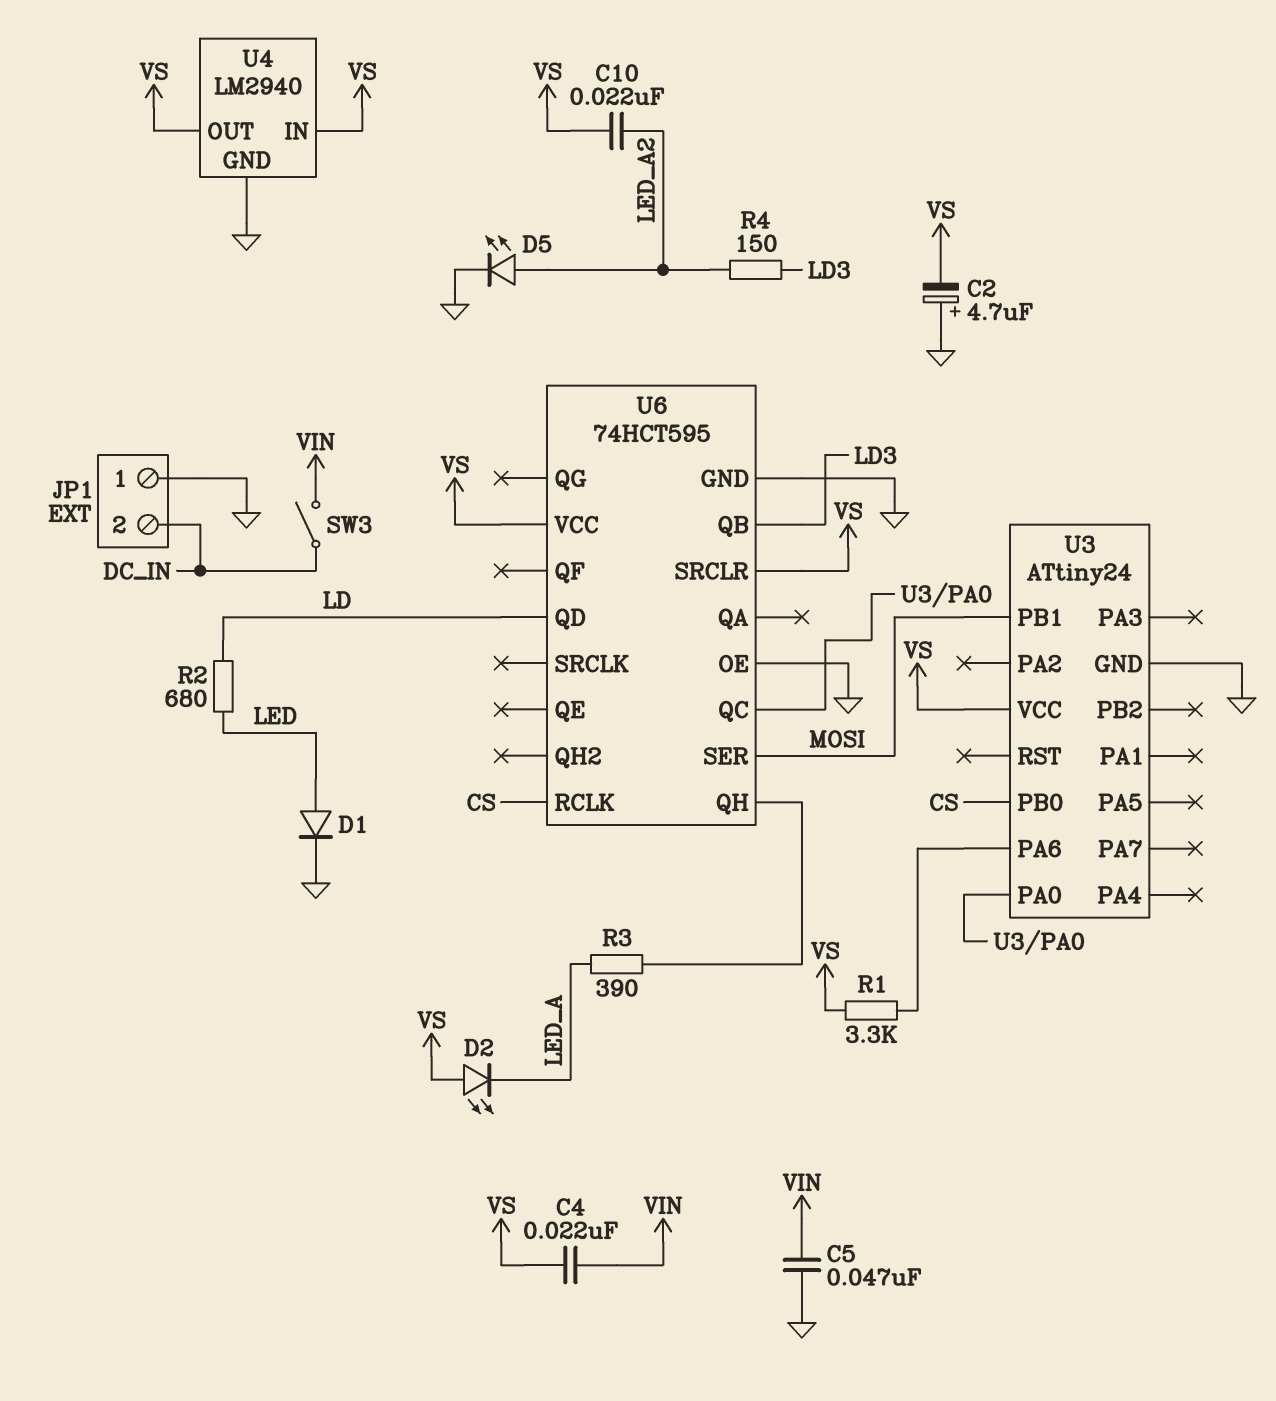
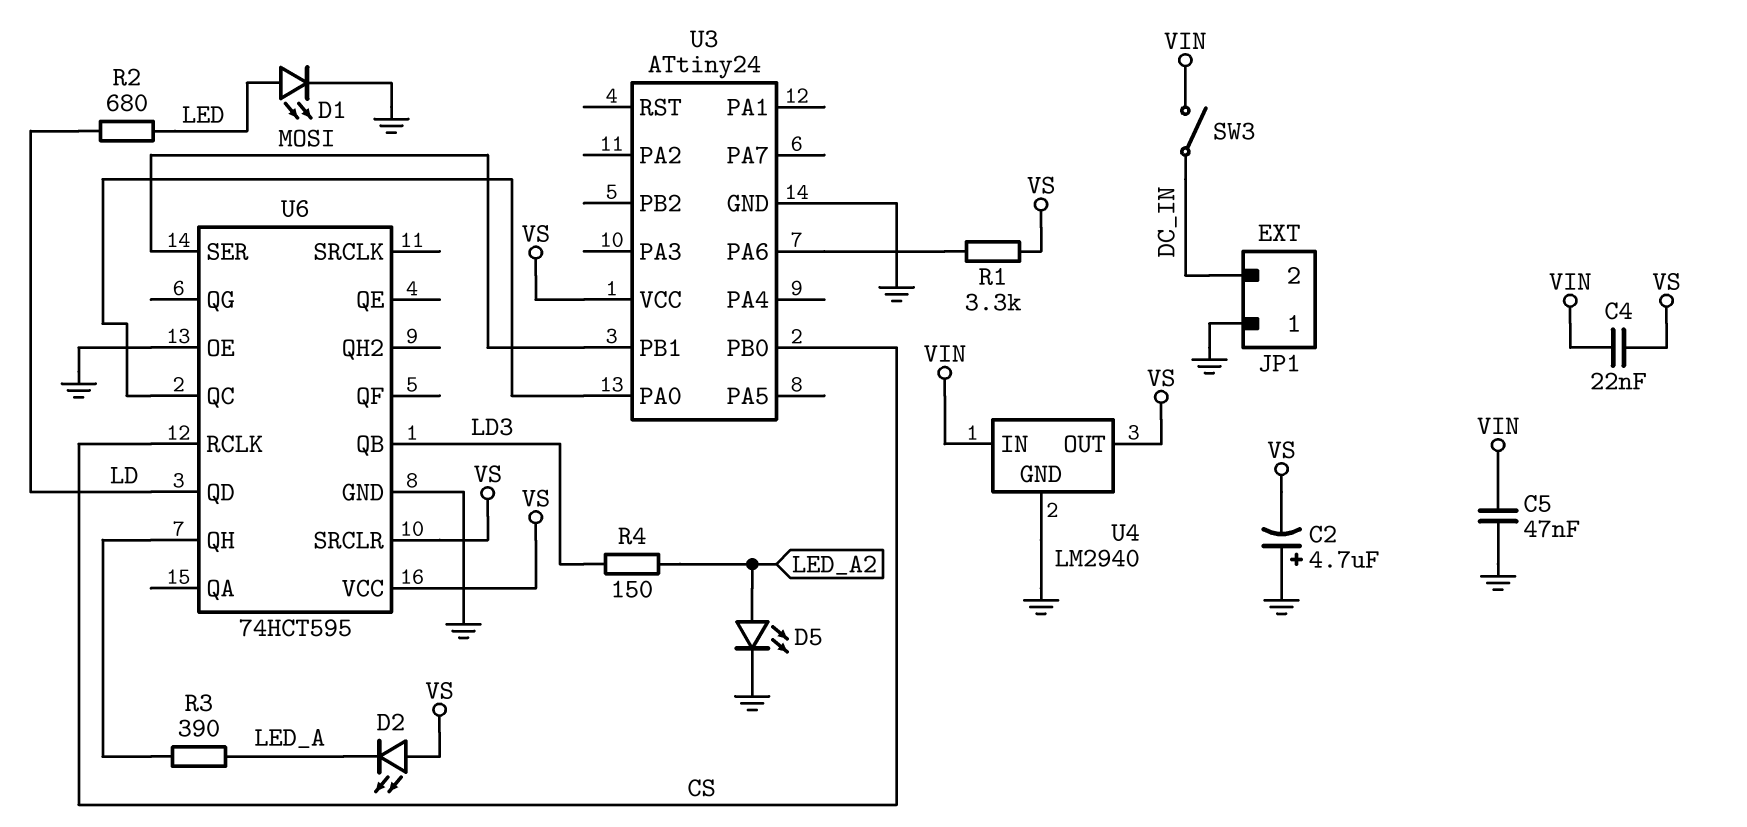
C10: 22nF (LED_A2, VS) -> none
D1: diode (A LED, K GND) -> LED (A LED, K GND)
U4 pin IN: VS -> VIN

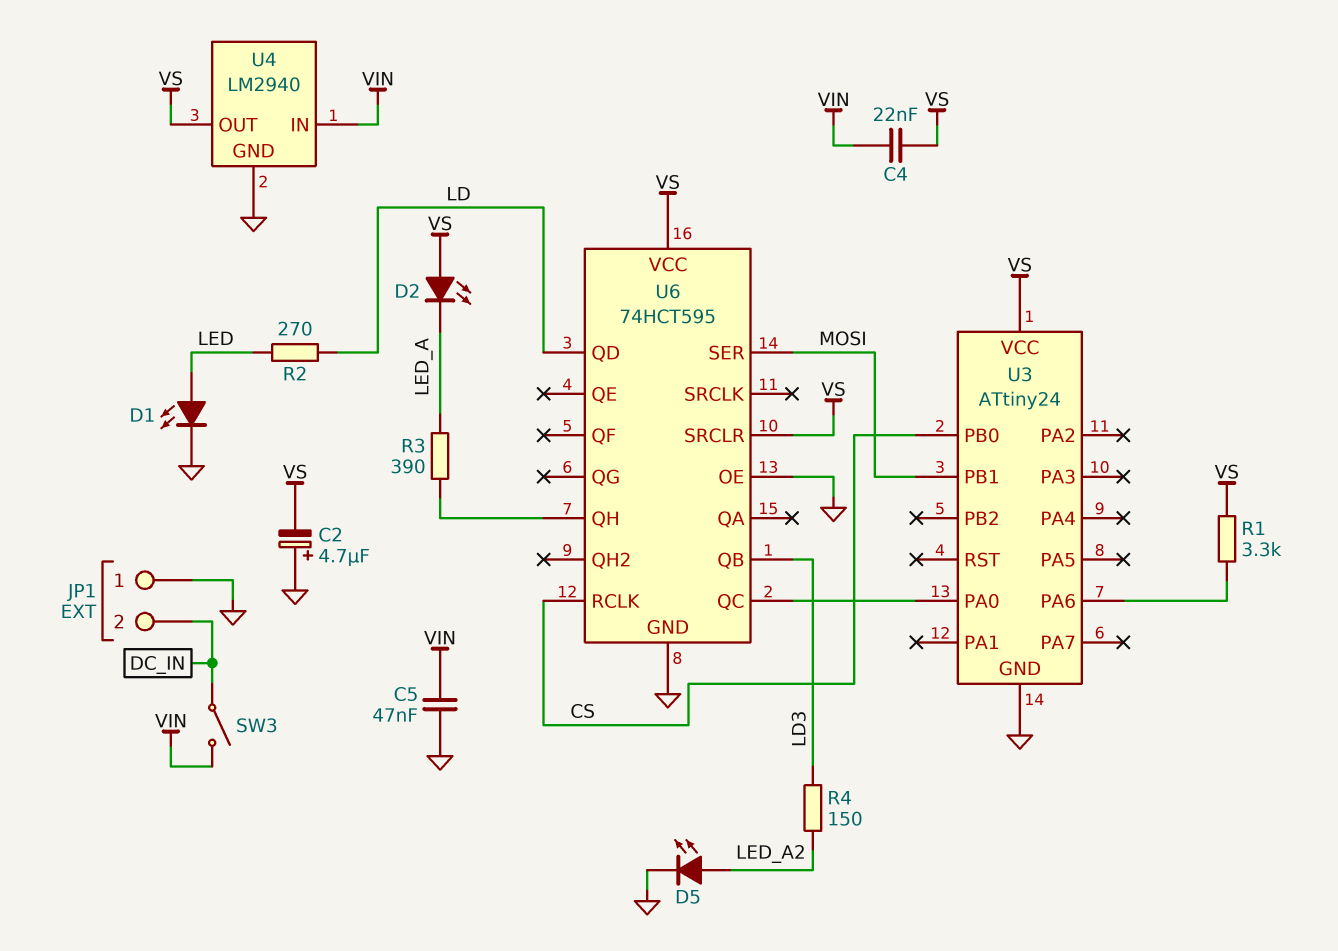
R2: 680 (LD, LED) -> 270 (LD, LED)

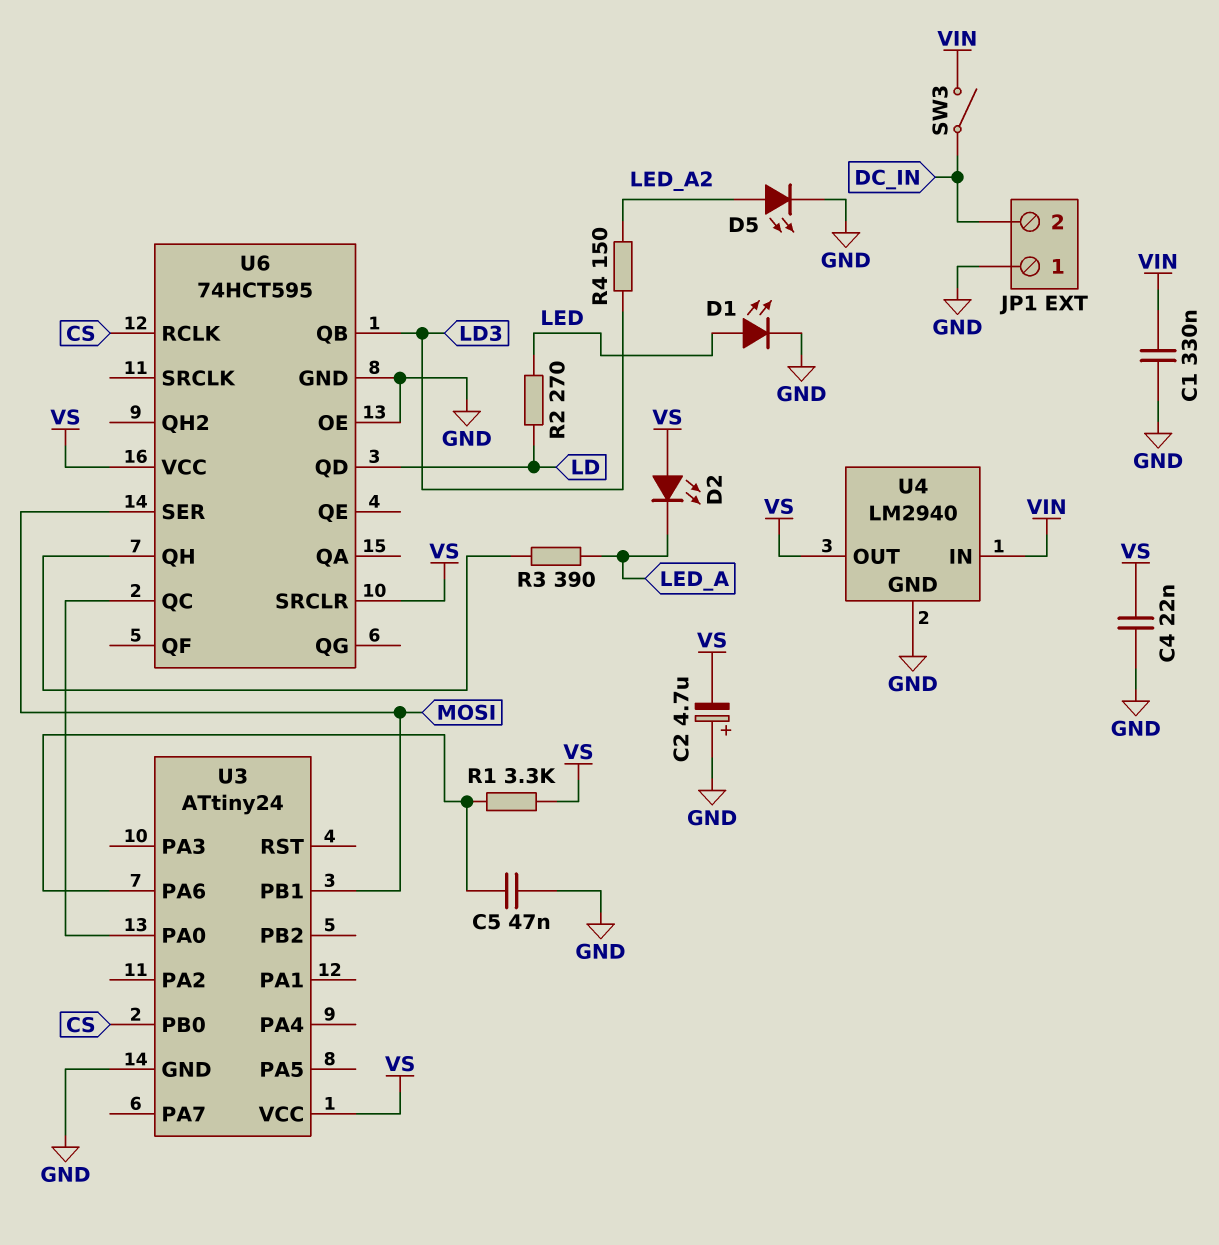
C1: none -> 330nF (GND, VIN)
C4: 22nF (VIN, VS) -> 22nF (GND, VS)
C5: 47nF (GND, VIN) -> 47nF (GND, U3/PA6)

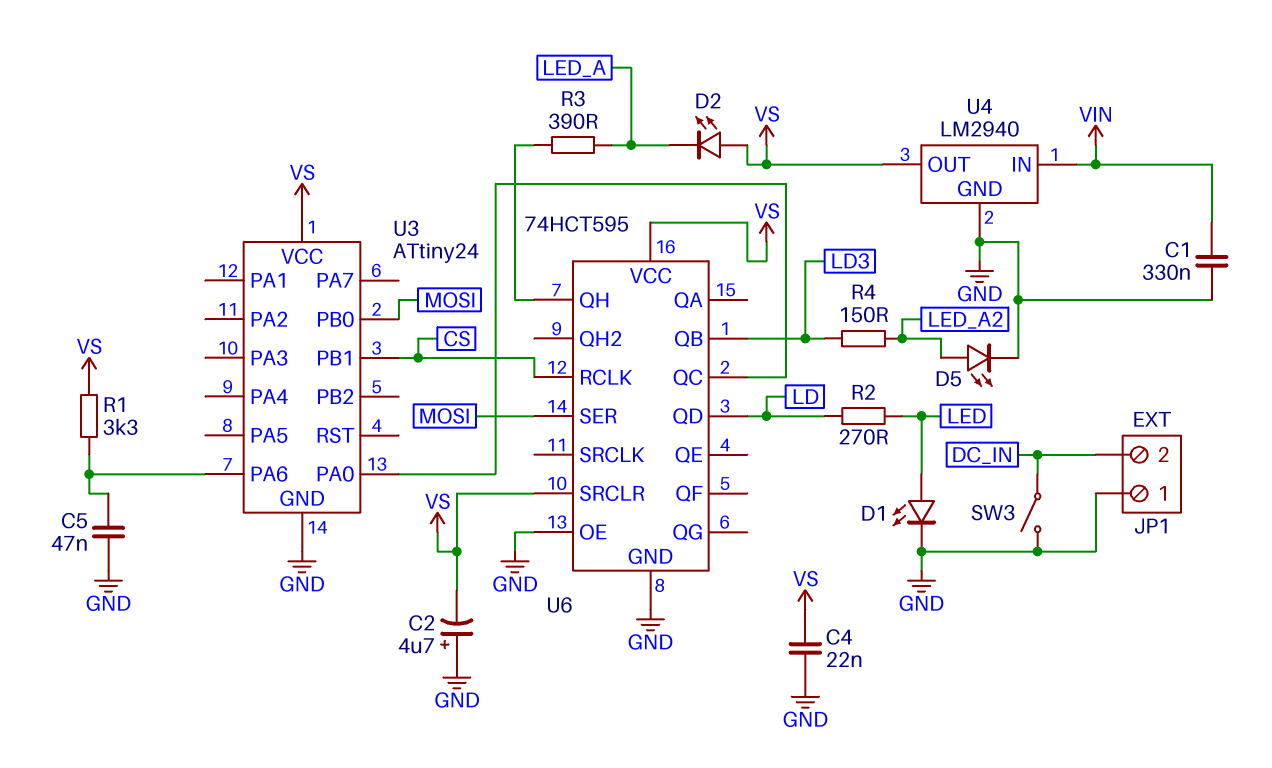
SW3: switch (DC_IN, VIN) -> switch (DC_IN, GND)
U3 pin PB0: CS -> MOSI
U3 pin PB1: MOSI -> CS

